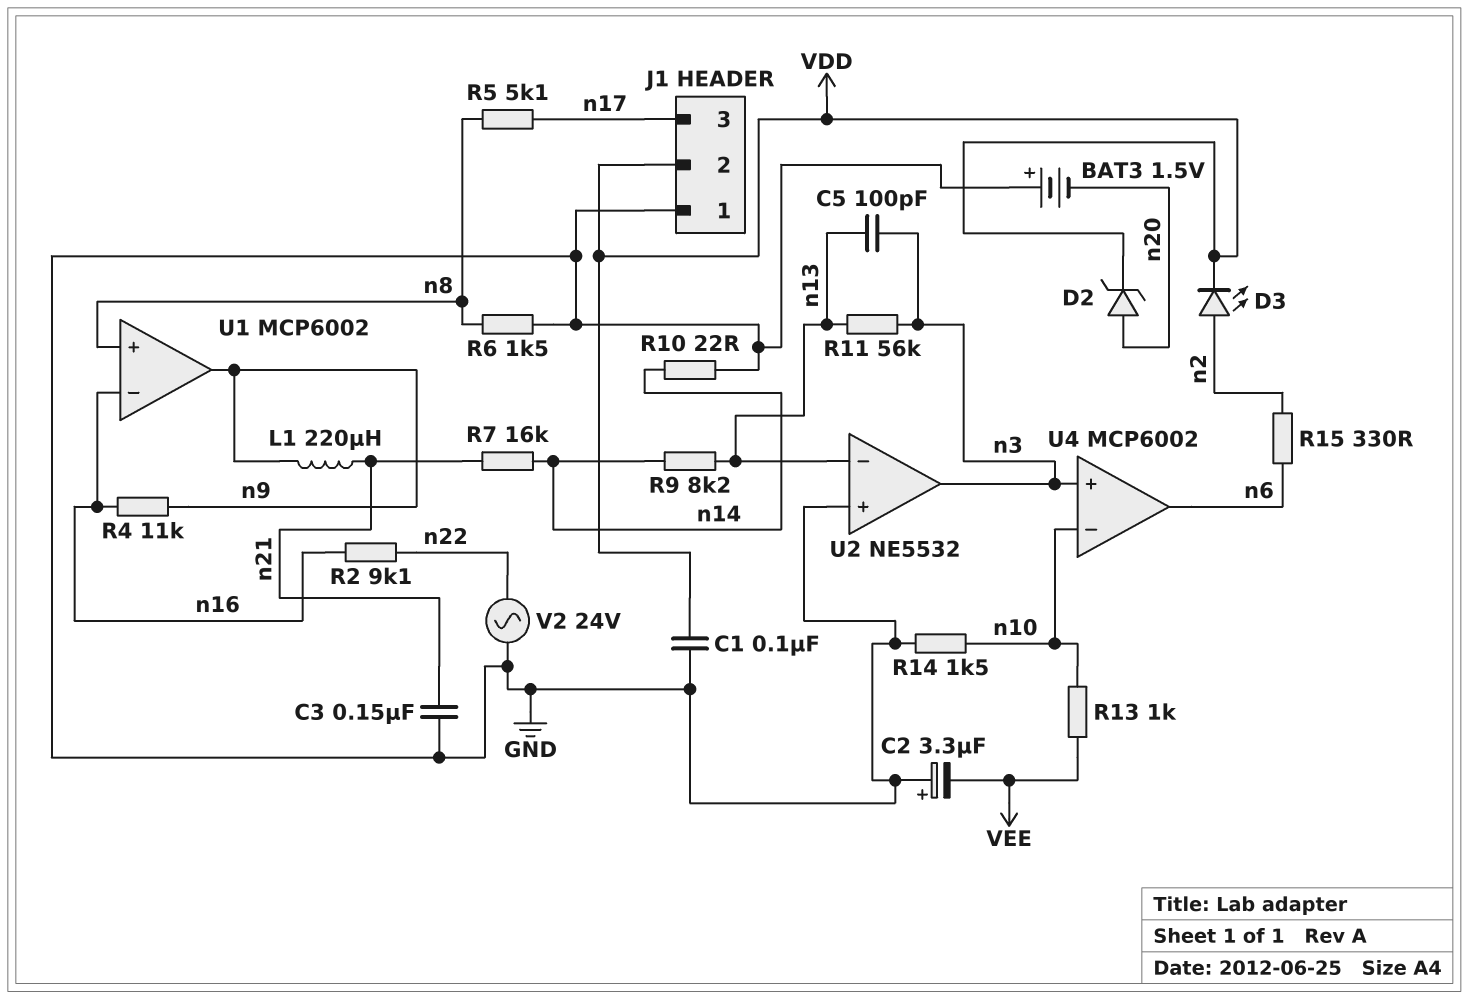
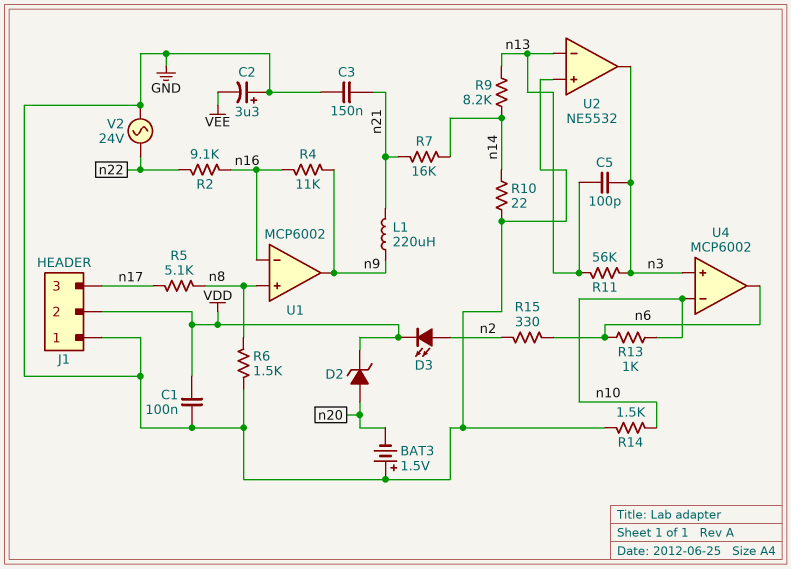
R13: 1k (VEE, n10) -> 1k (n6, n10)

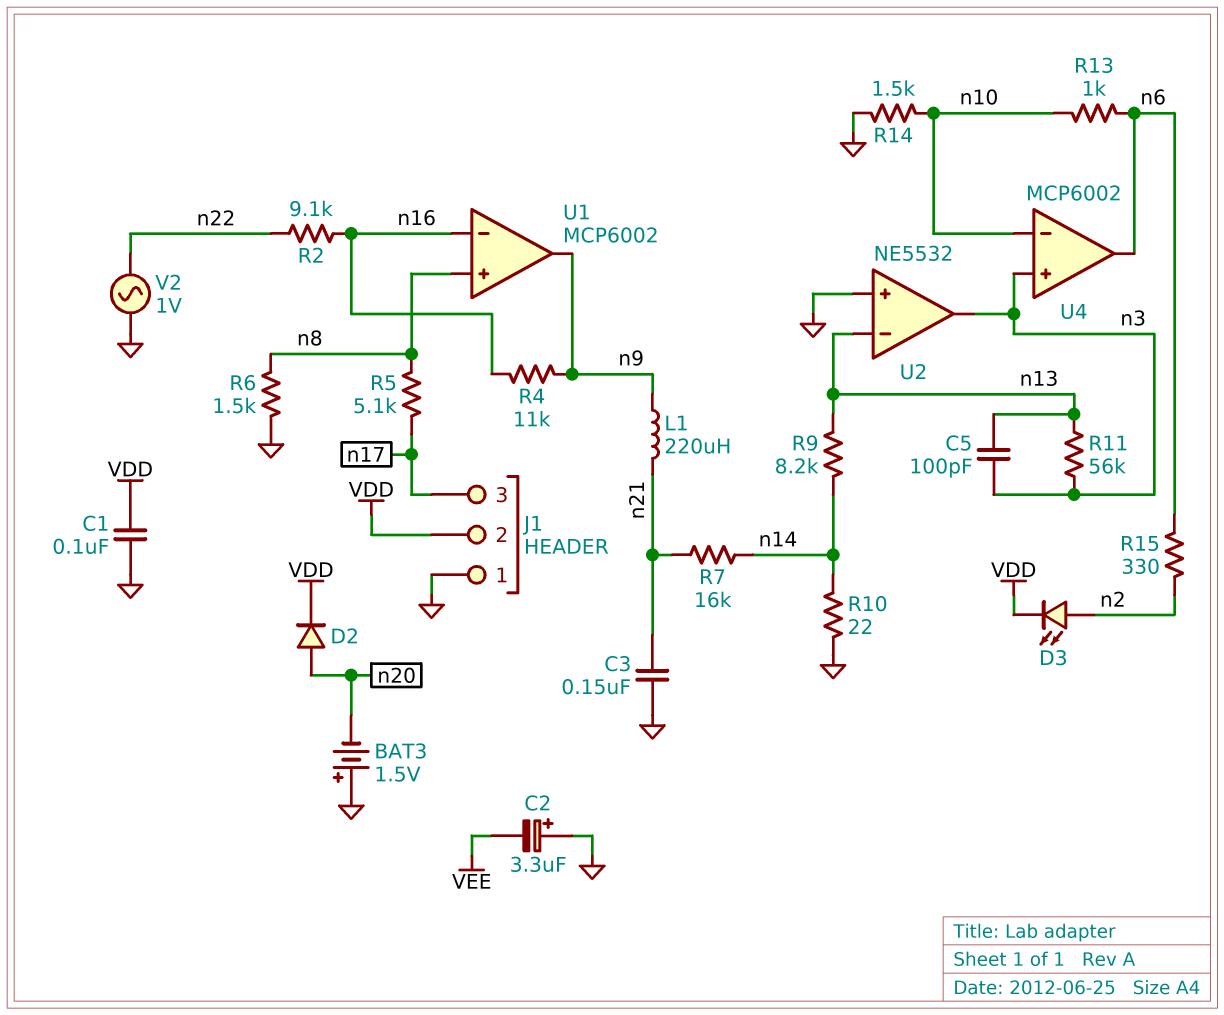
D2: zener (A n20, K VDD) -> diode (A n20, K VDD)
V2: AC 24V (GND, n22) -> AC 1V (GND, n22)

